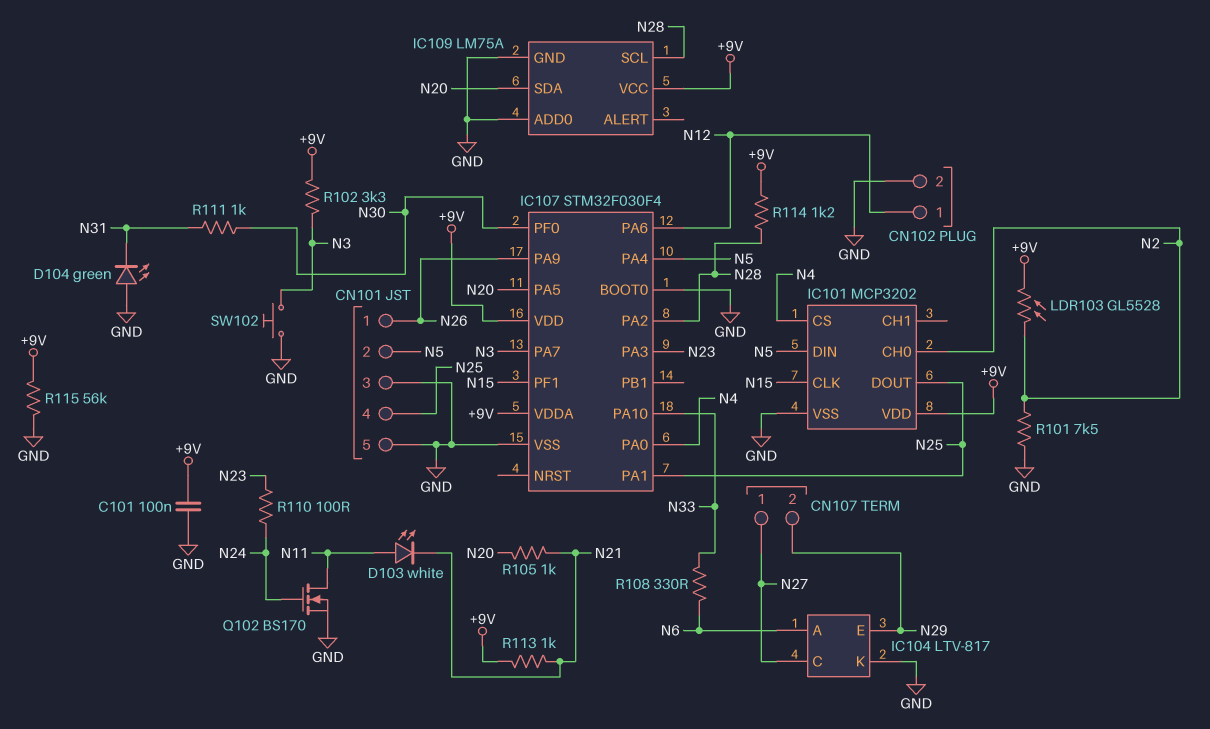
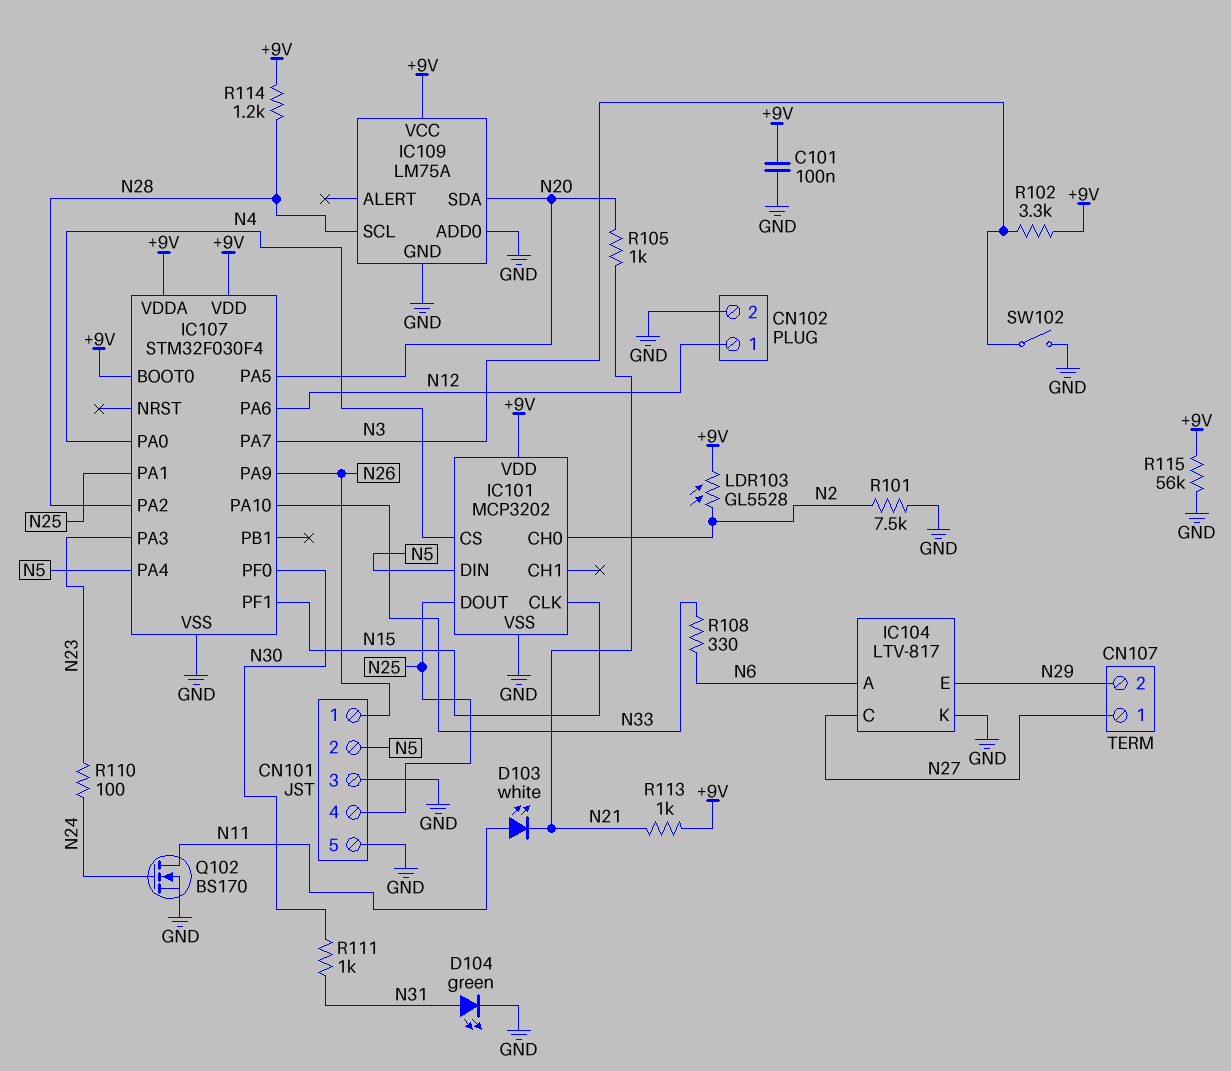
D104: LED green (A GND, K N31) -> LED green (A N31, K GND)
IC107 pin BOOT0: GND -> +9V
SW102: button (GND, N3) -> switch (GND, N3)

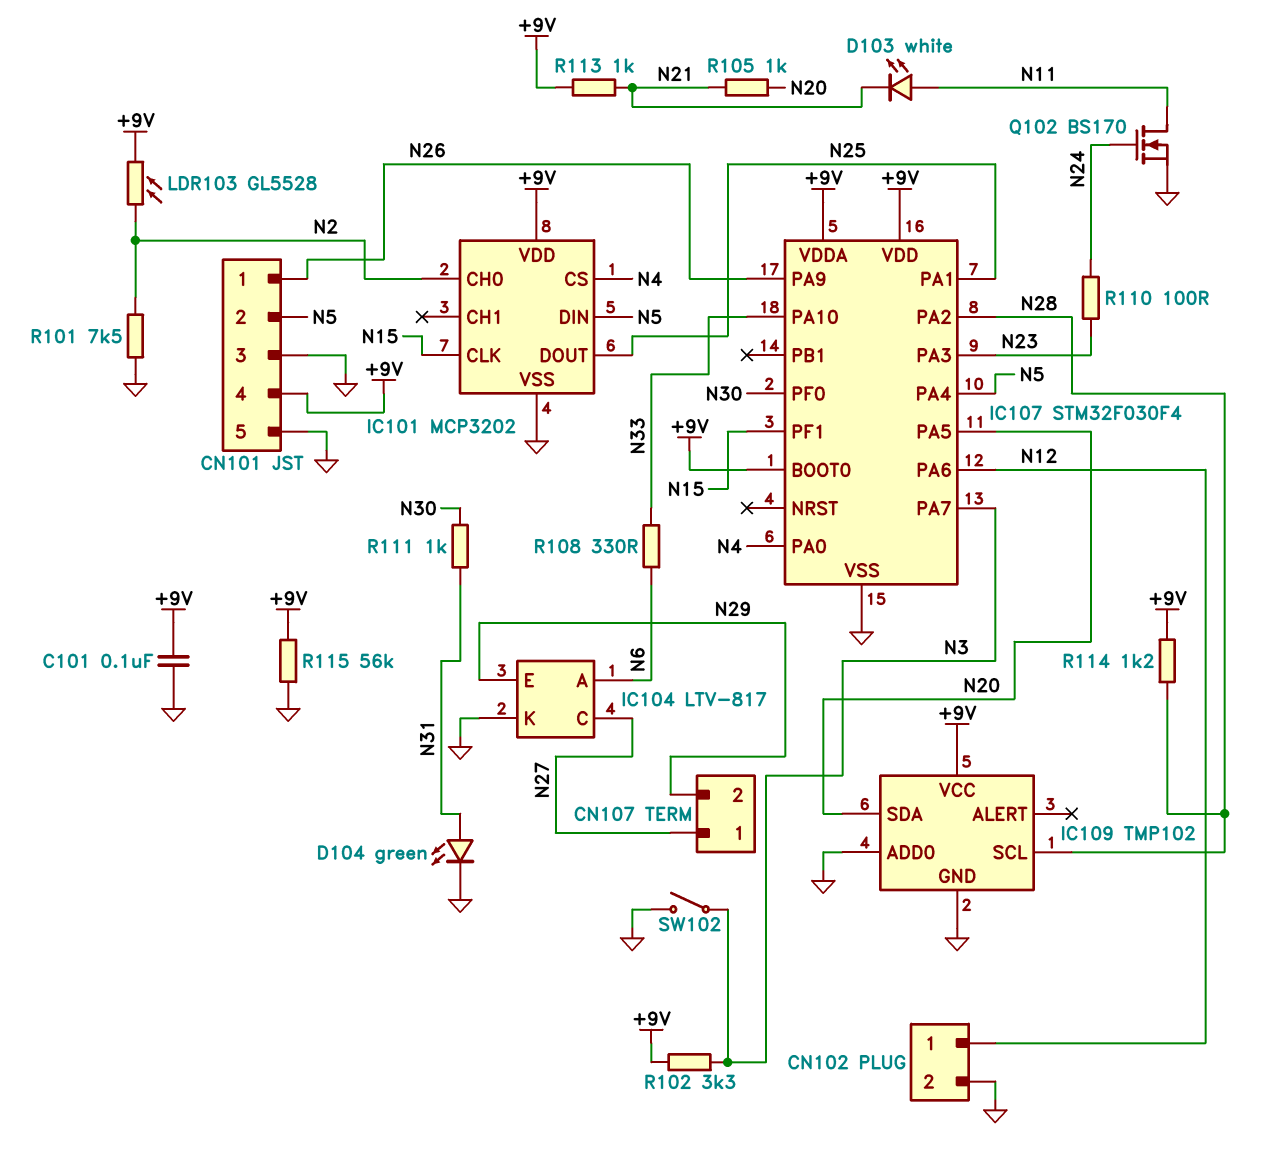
CN101 pin 4: N25 -> +9V
IC109: LM75A -> TMP102

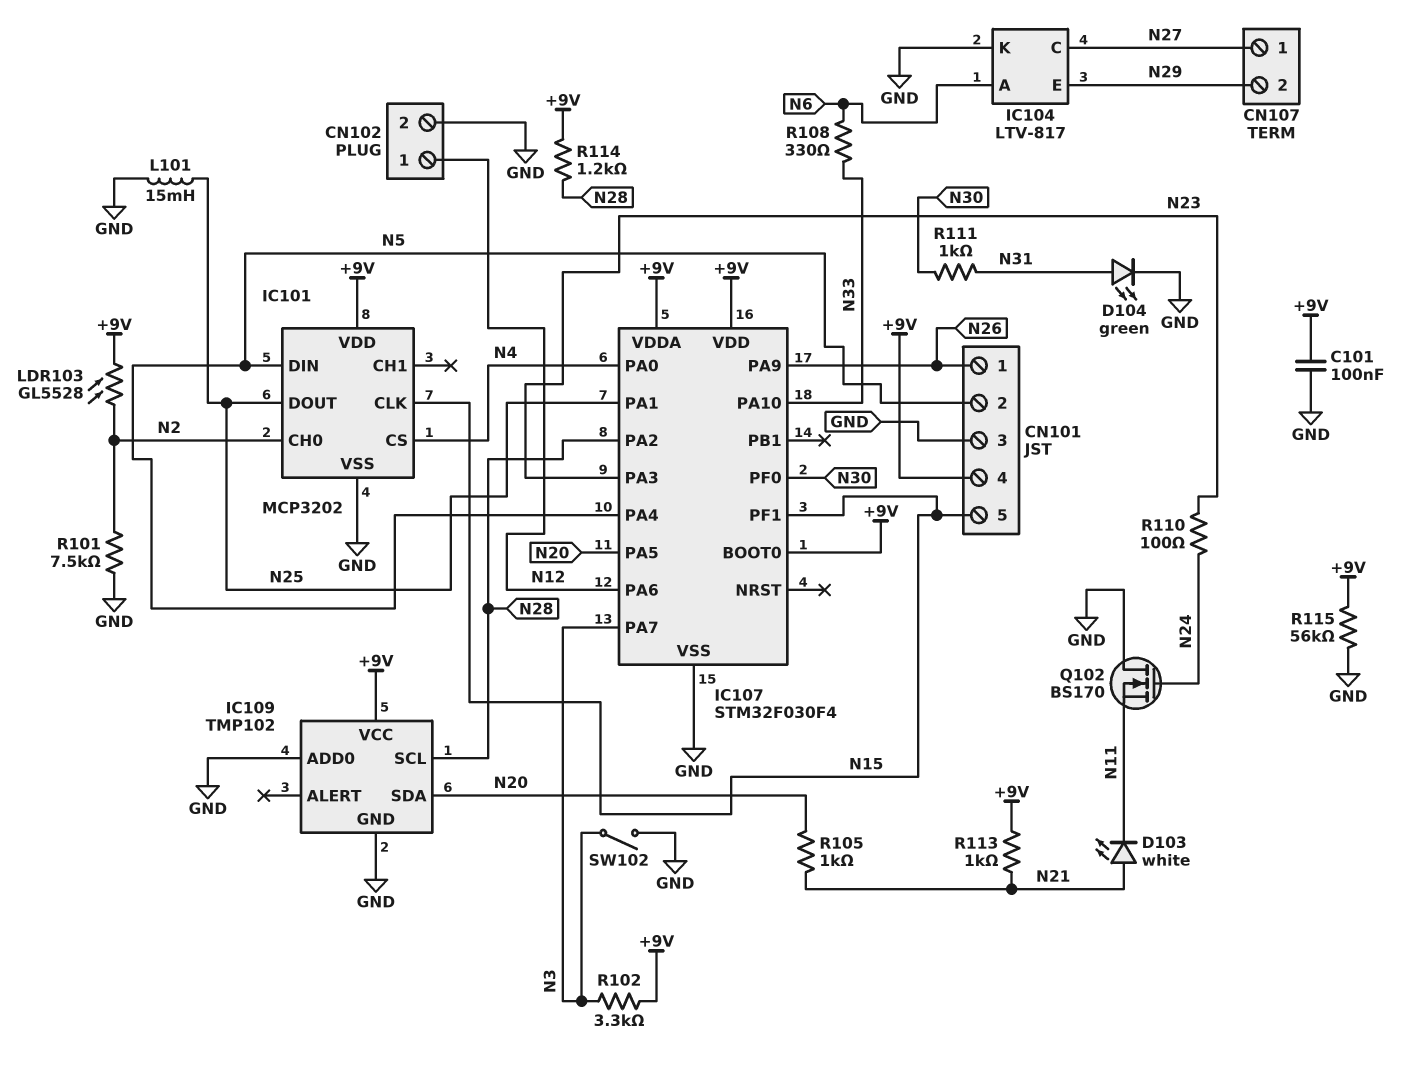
CN101 pin 5: GND -> N15
D103: LED white (A N11, K N21) -> LED white (A N21, K N11)
L101: none -> 15mH (GND, N25)
Q102: NMOS BS170 (G N24, D N11, S GND) -> NMOS BS170 (G N24, D GND, S N11)

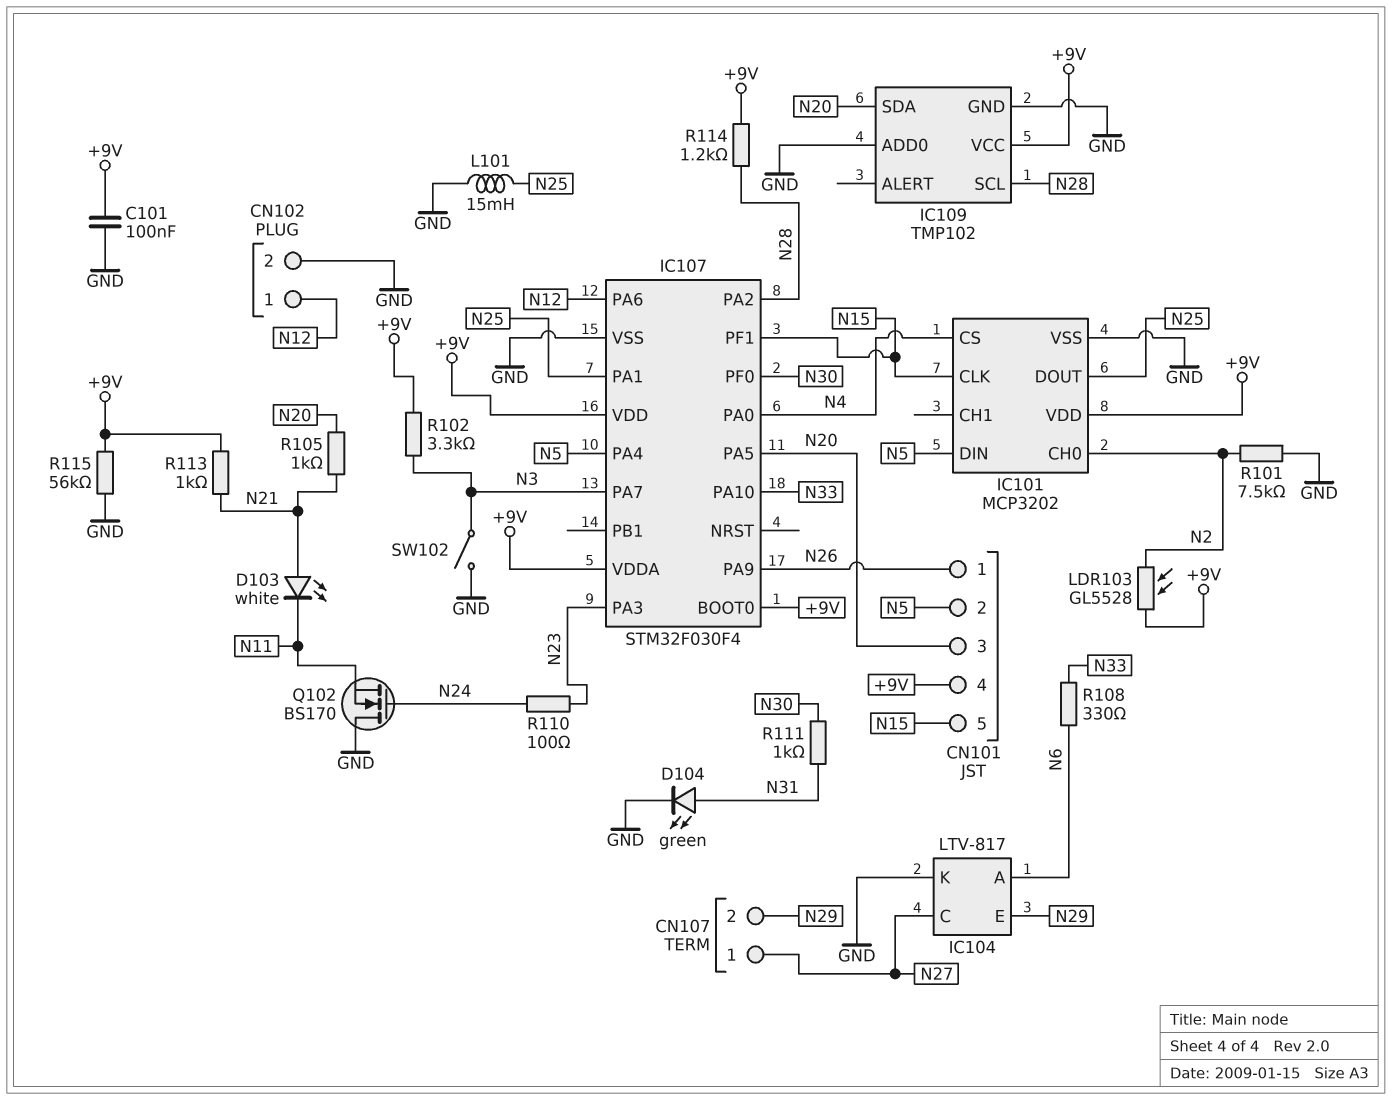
CN101 pin 3: GND -> N20

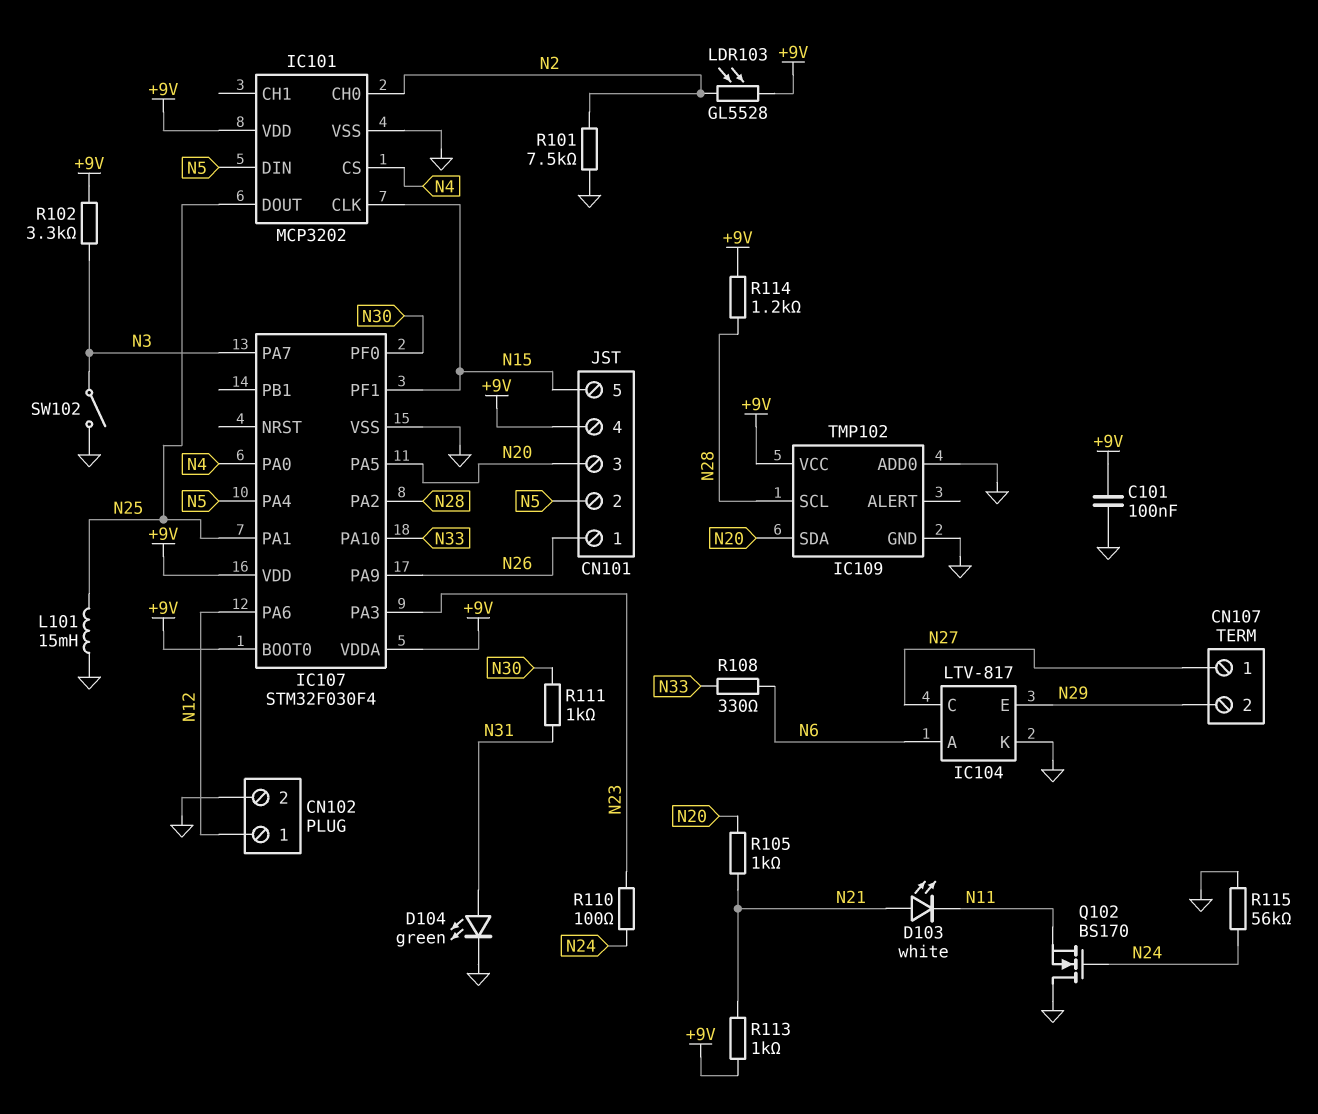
R115: 56k (+9V, GND) -> 56k (GND, N24)

